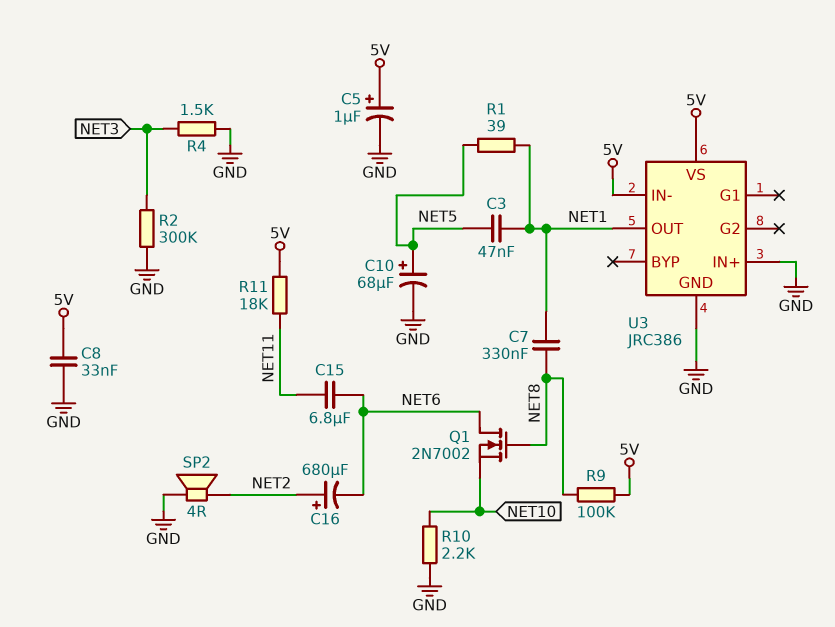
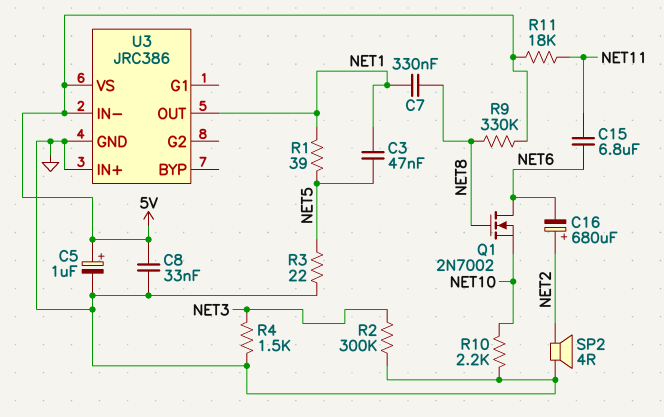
C10: 68uF (plus NET5, minus GND) -> none
R3: none -> 22 (GND, NET5)
R9: 100k (5V, NET8) -> 330k (5V, NET8)

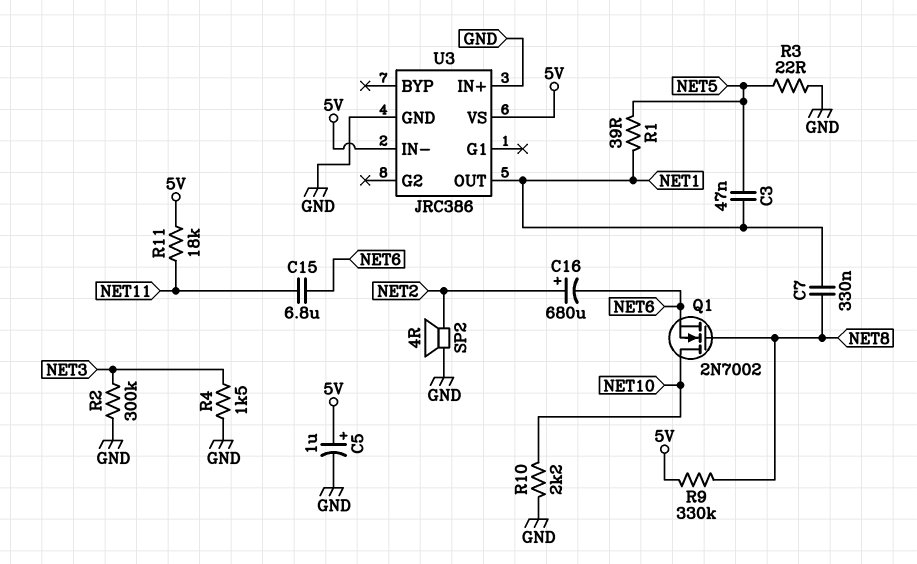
C8: 33nF (5V, GND) -> none
Q1: NMOS 2N7002 (G NET8, D NET6, S NET10) -> NMOS 2N7002 (G NET8, D NET10, S NET6)

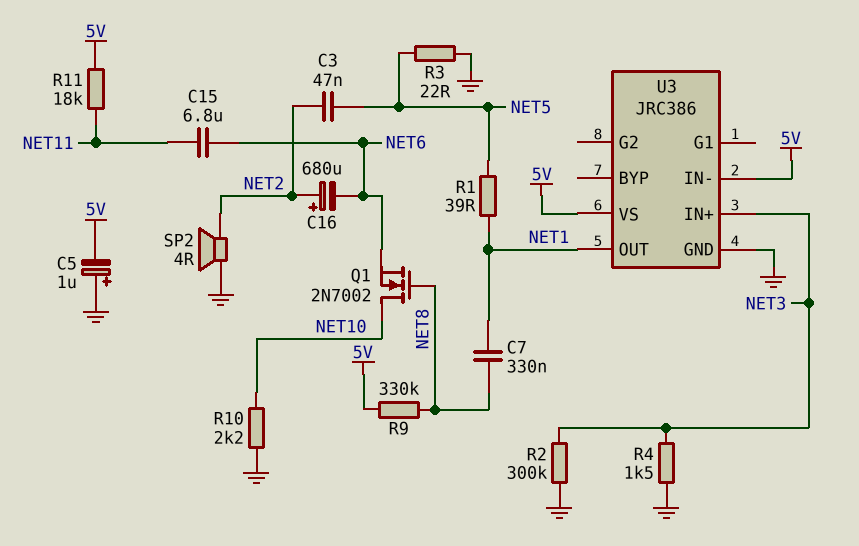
C3: 47nF (NET1, NET5) -> 47nF (NET2, NET5)
C5: 1uF (plus 5V, minus GND) -> 1uF (plus GND, minus 5V)
U3 pin IN+: GND -> NET3

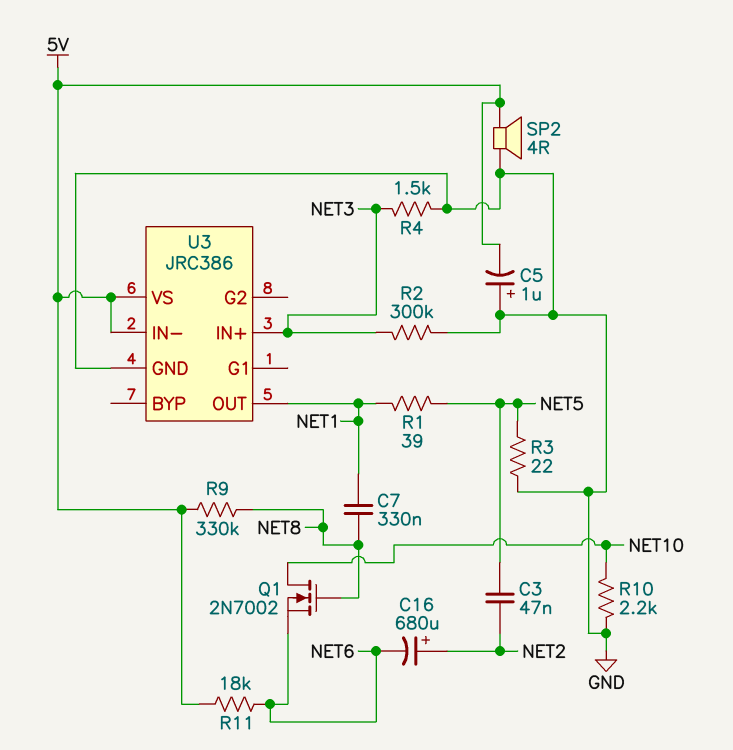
C15: 6.8uF (NET6, NET11) -> none
R11: 18k (5V, NET11) -> 18k (5V, NET6)
SP2: speaker 4R (GND, NET2) -> speaker 4R (5V, GND)

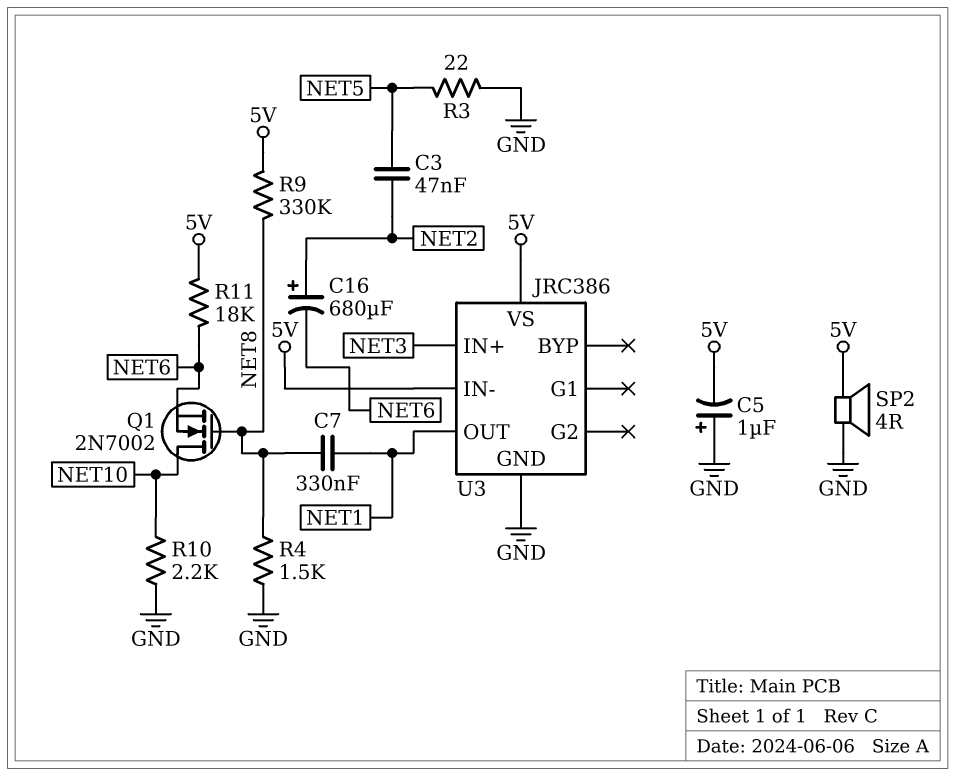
R1: 39 (NET1, NET5) -> none
R2: 300k (GND, NET3) -> none
R4: 1.5k (GND, NET3) -> 1.5k (GND, NET8)

